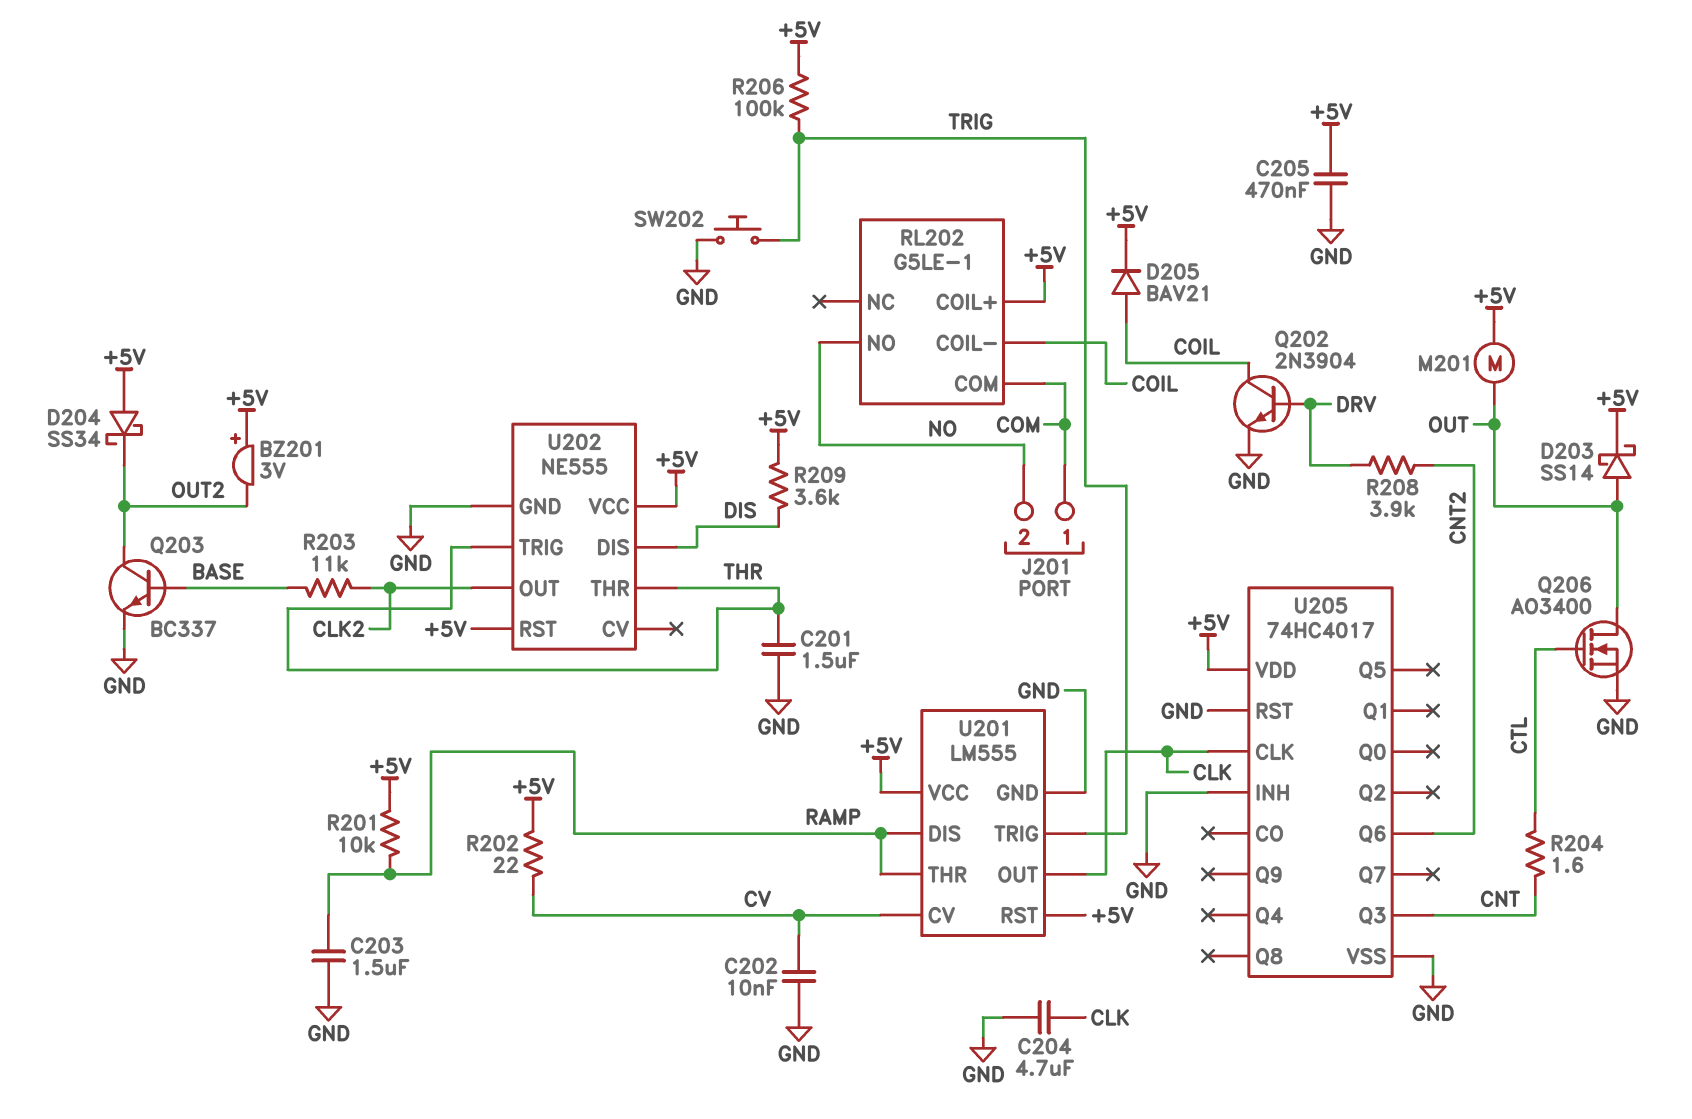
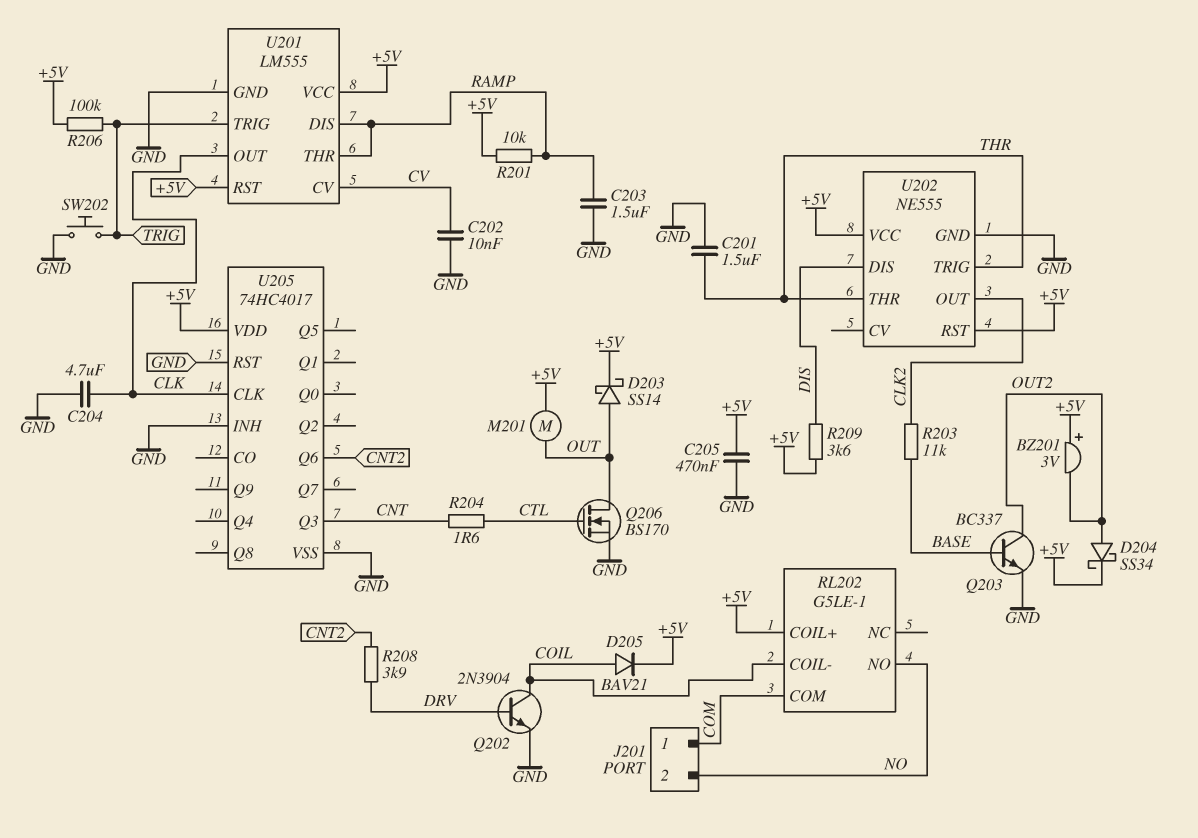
D204: schottky SS34 (A +5V, K OUT2) -> schottky SS34 (A OUT2, K +5V)
Q206: NMOS AO3400 (G CTL, D OUT, S GND) -> NMOS BS170 (G CTL, D OUT, S GND)
R202: 22 (+5V, CV) -> none

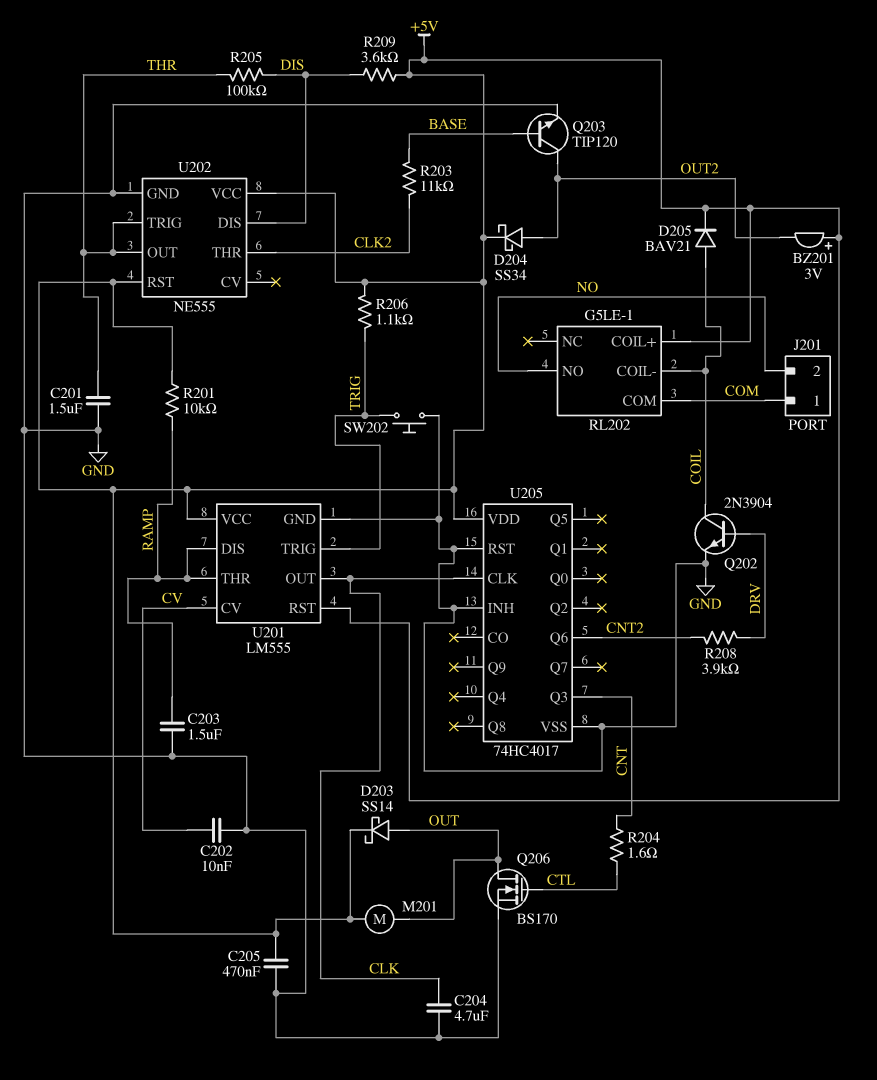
Q203: NPN BC337 (B BASE, C OUT2, E GND) -> NPN TIP120 (B BASE, C OUT2, E GND)
R205: none -> 100k (DIS, THR)
R206: 100k (+5V, TRIG) -> 1.1k (+5V, TRIG)
U202 pin OUT: CLK2 -> THR
U202 pin THR: THR -> CLK2

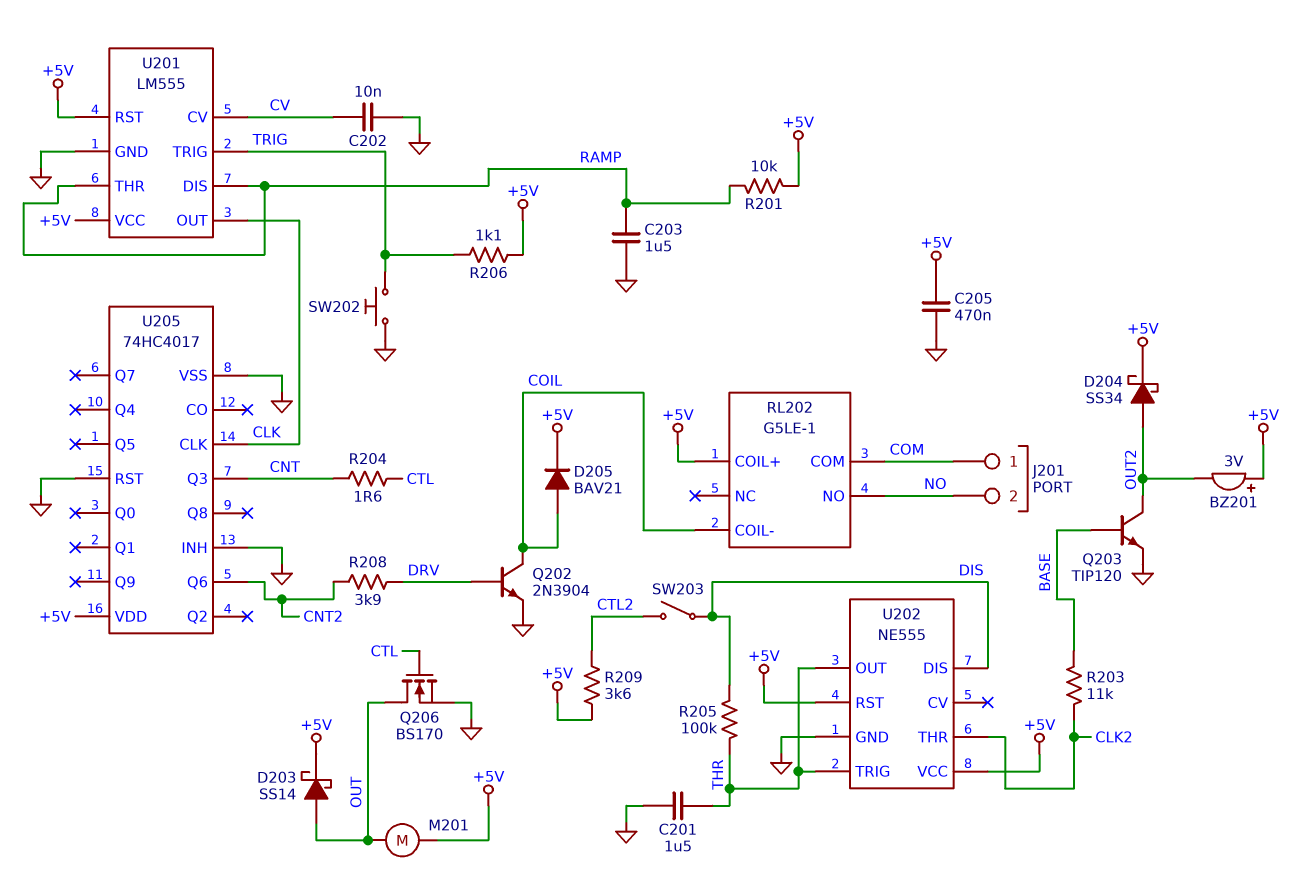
C204: 4.7uF (CLK, GND) -> none
R209: 3.6k (+5V, DIS) -> 3.6k (+5V, CTL2)
SW203: none -> switch (CTL2, DIS)

